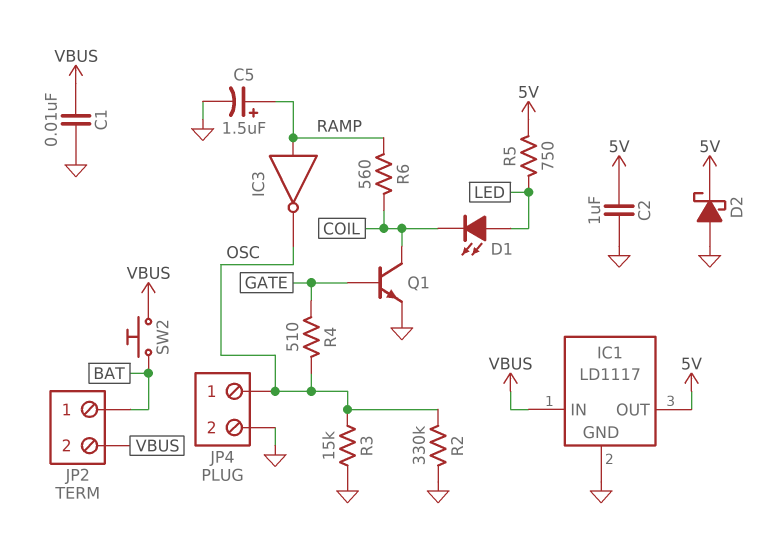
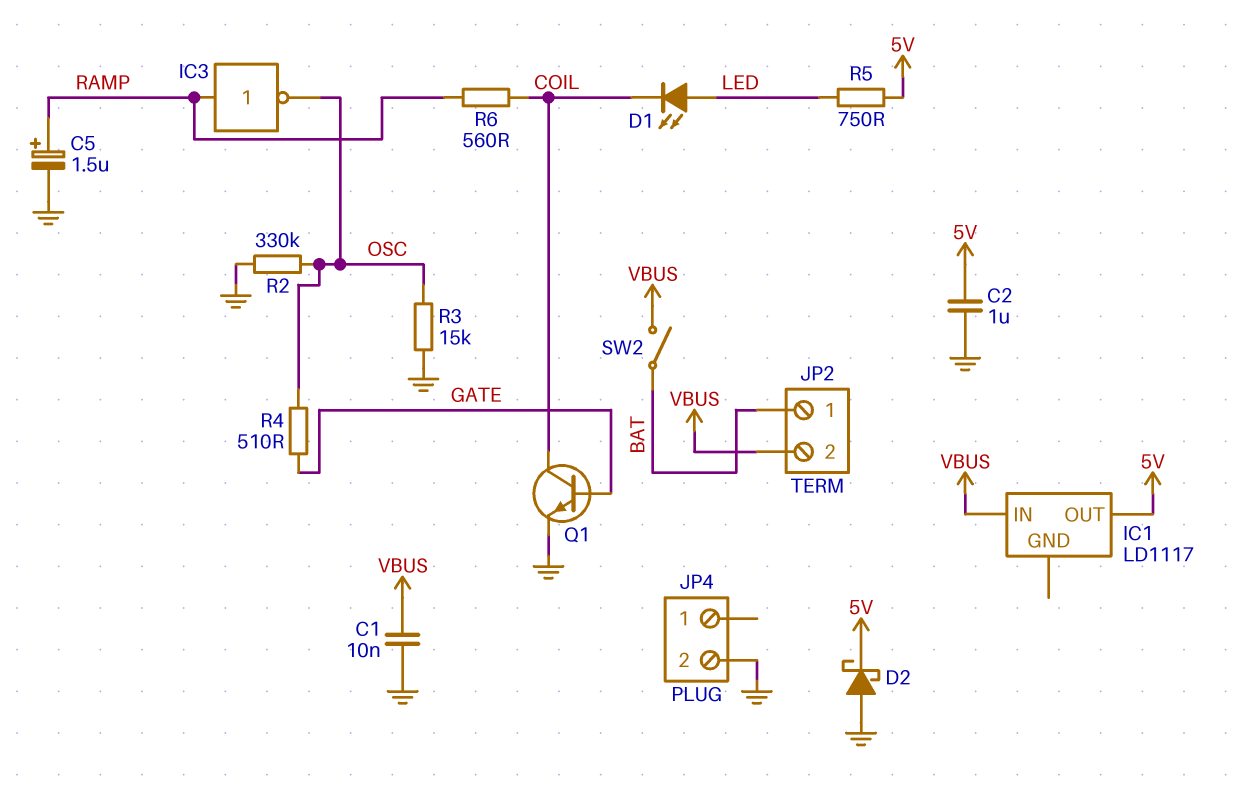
IC1 pin GND: GND -> none
JP4 pin 1: OSC -> none
SW2: button (BAT, VBUS) -> switch (BAT, VBUS)

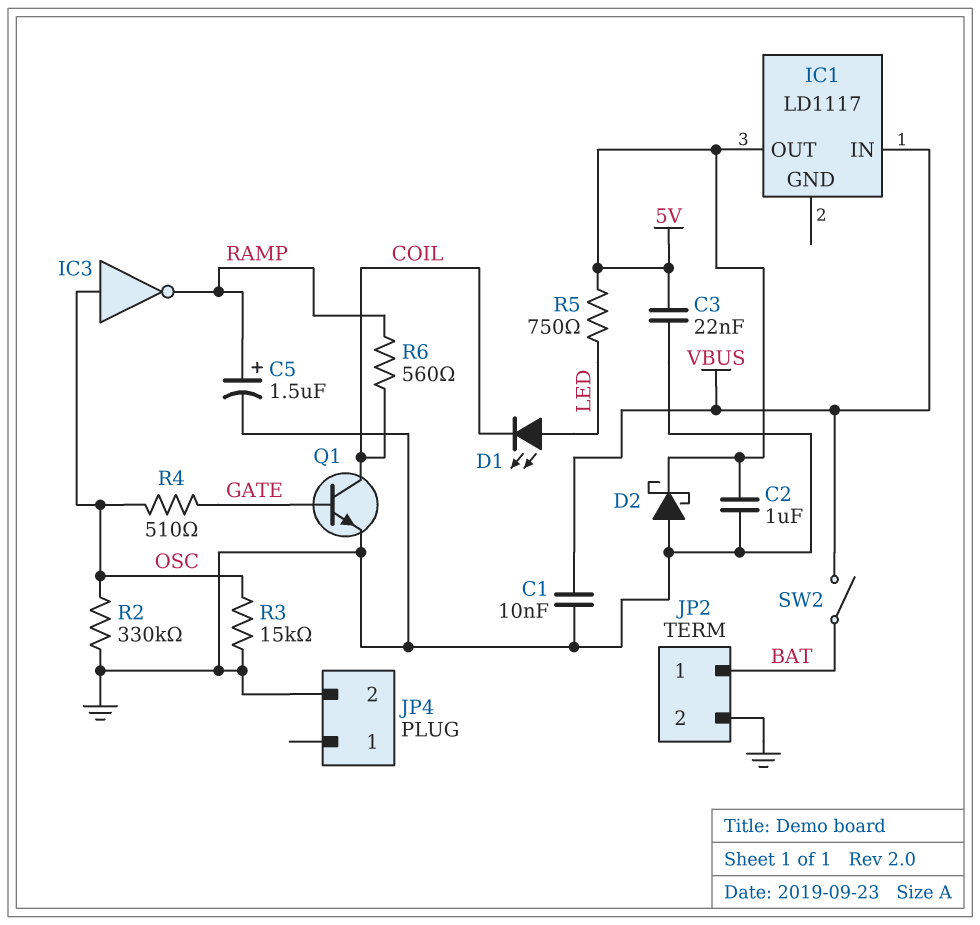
C3: none -> 22nF (5V, GND)
IC3: NOT (in RAMP, out OSC) -> NOT (in OSC, out RAMP)
JP2 pin 2: VBUS -> GND

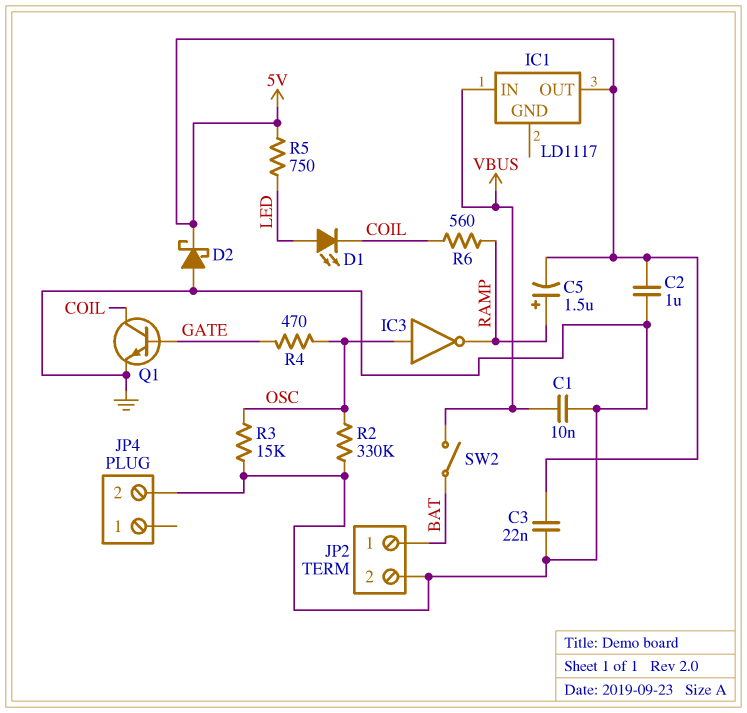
C5: 1.5uF (plus RAMP, minus GND) -> 1.5uF (plus RAMP, minus 5V)
R4: 510 (GATE, OSC) -> 470 (GATE, OSC)

